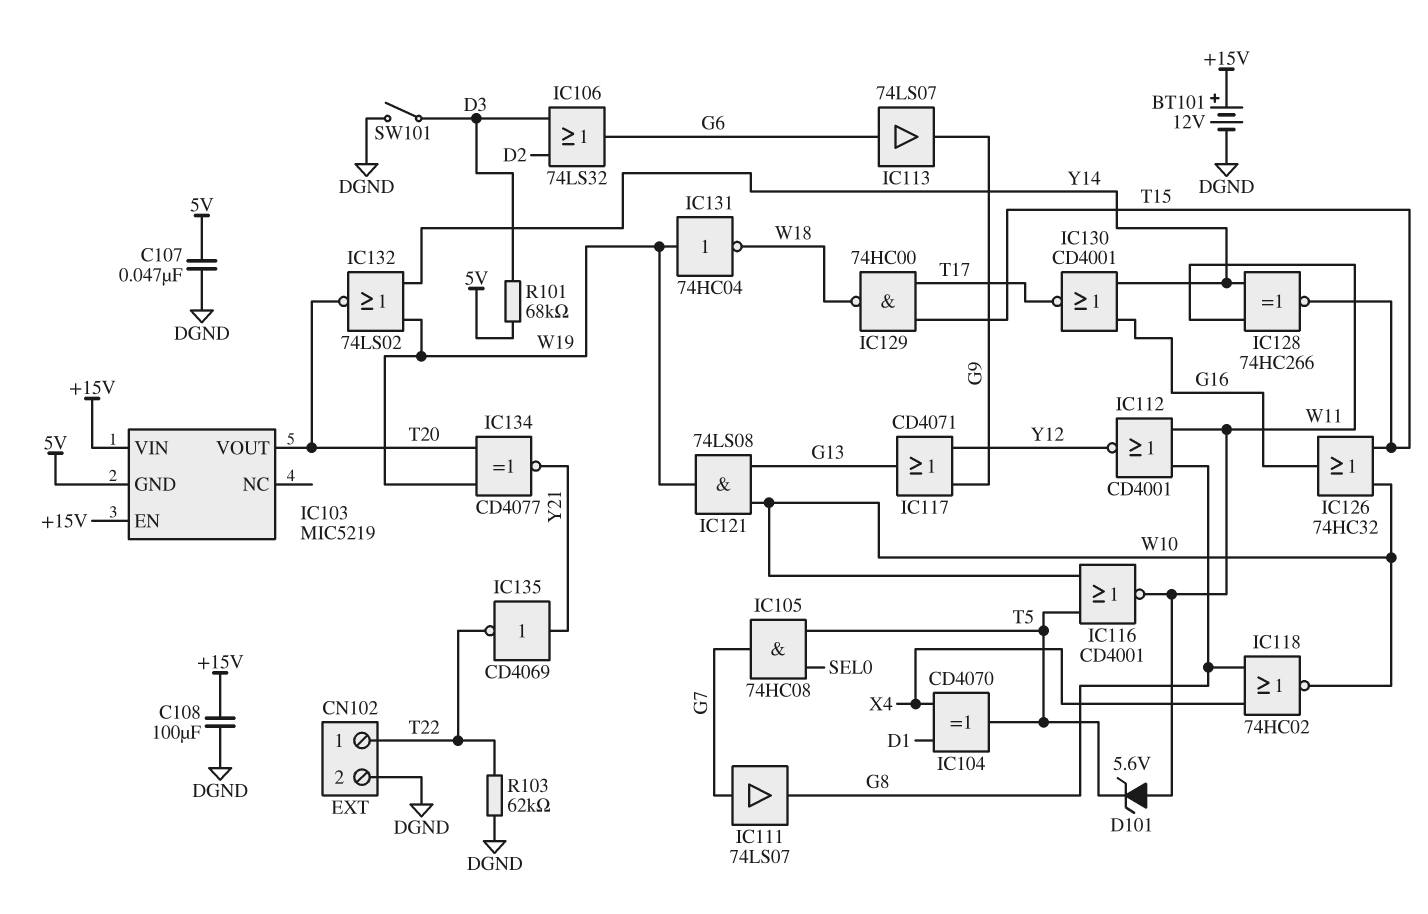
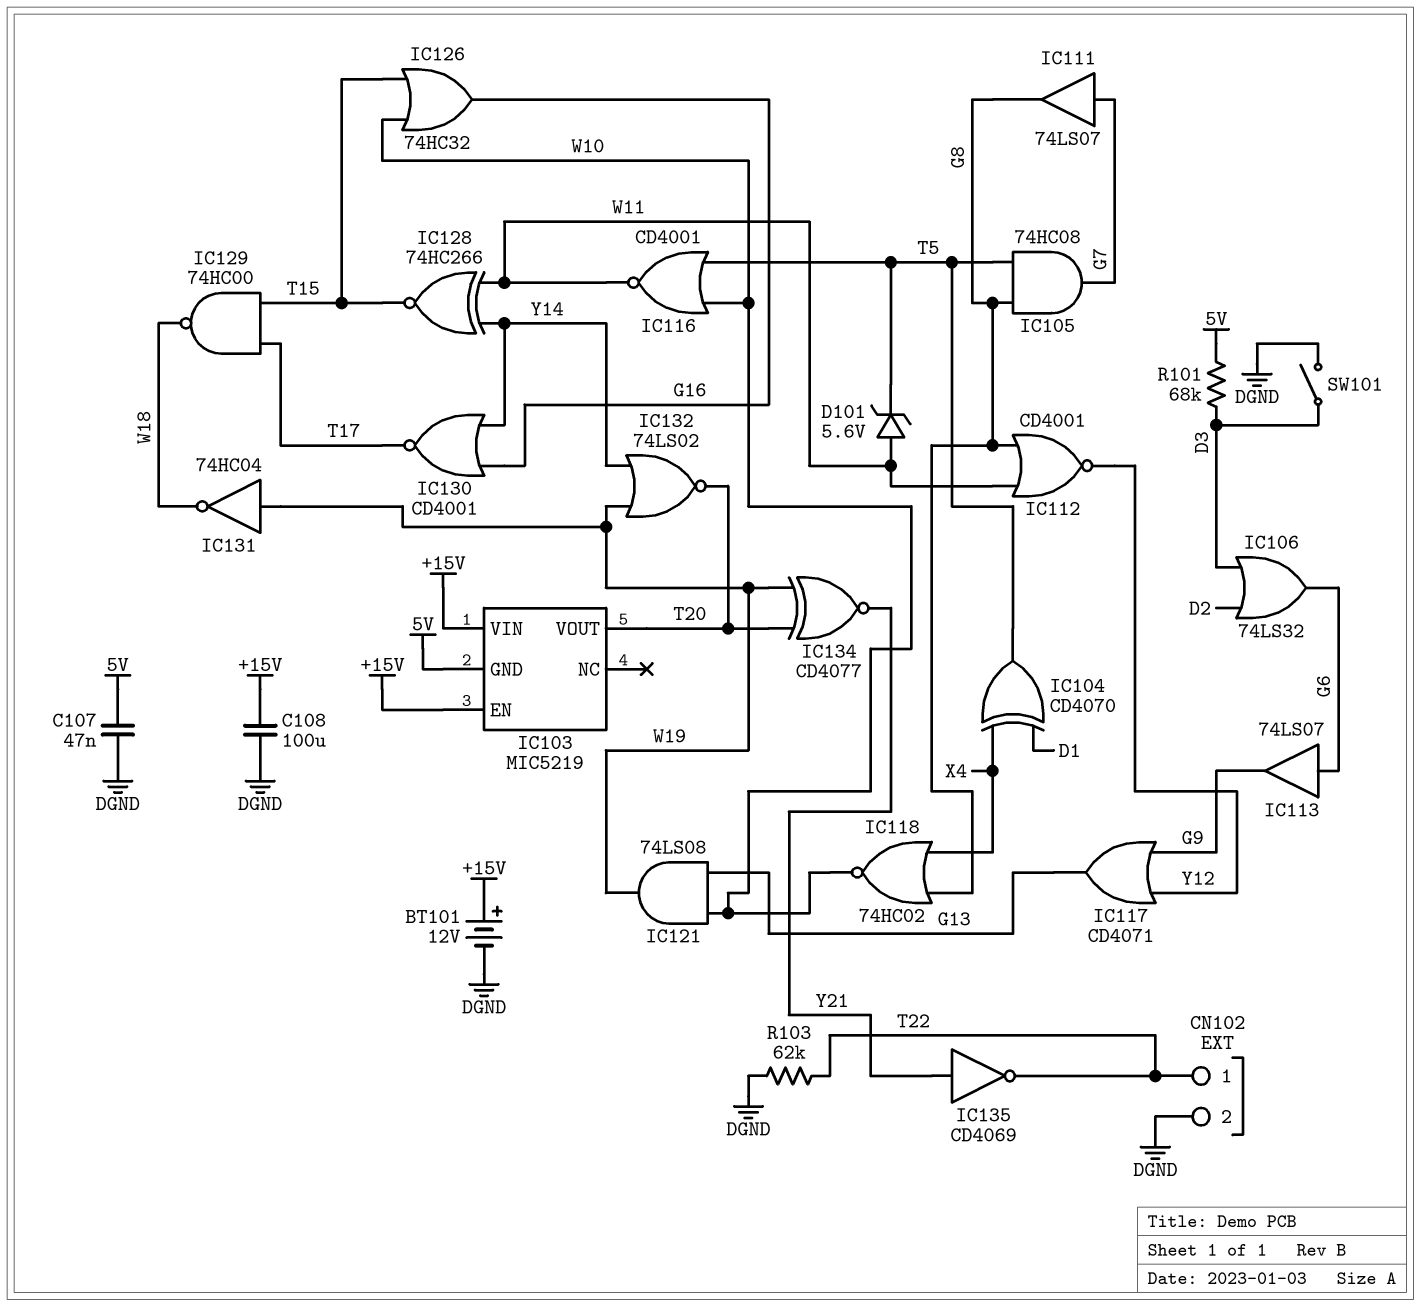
IC105: AND 74HC08 (in SEL0, in T5, out G7) -> AND 74HC08 (in G8, in T5, out G7)

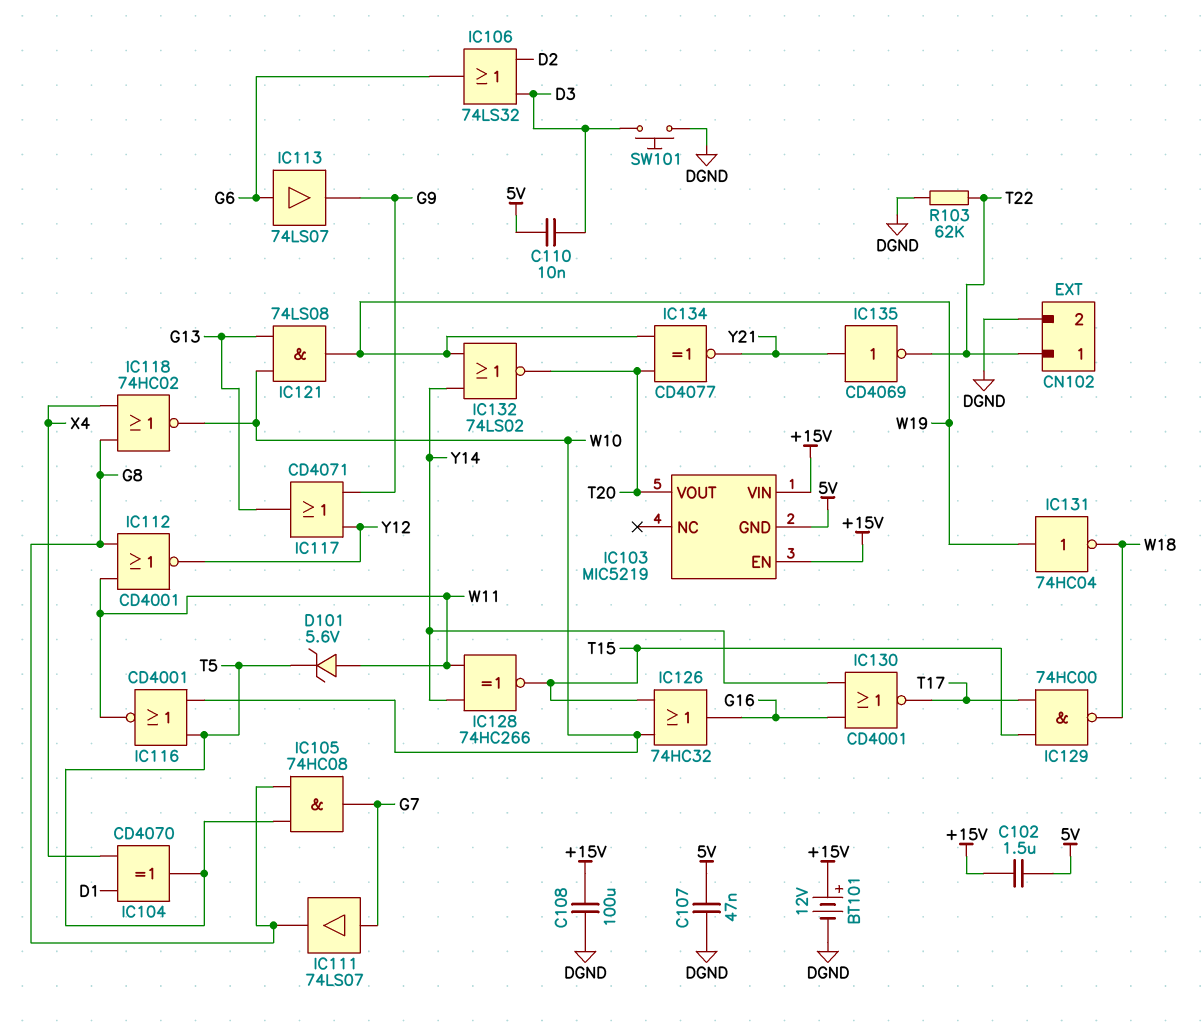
C102: none -> 1.5uF (+15V, 5V)
C110: none -> 10nF (5V, D3)
R101: 68k (5V, D3) -> none
SW101: switch (D3, DGND) -> button (D3, DGND)

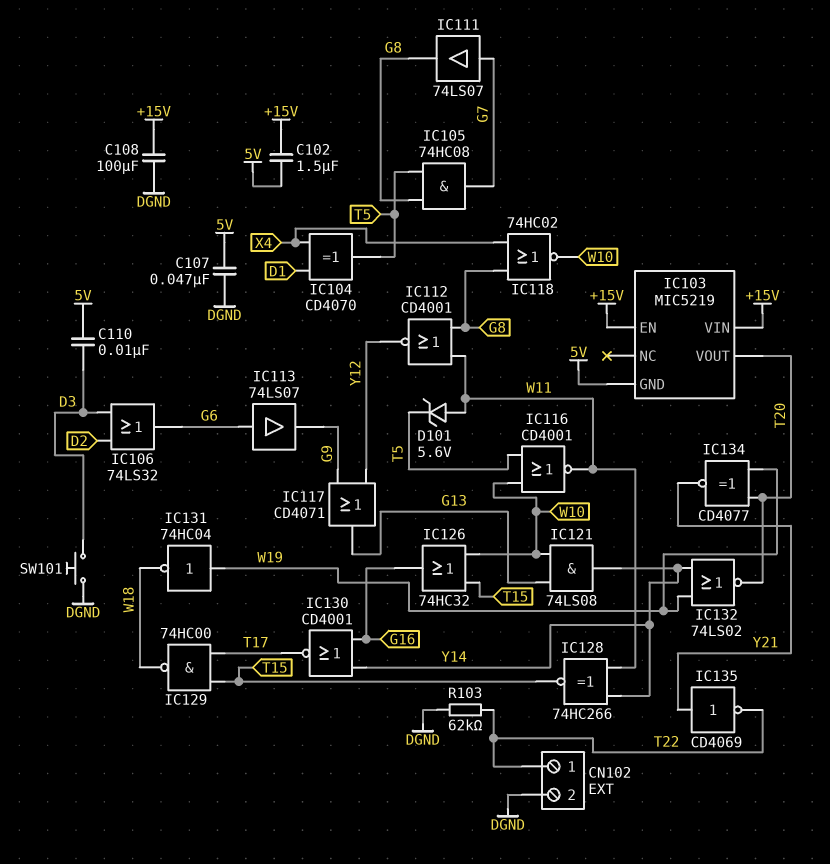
BT101: 12V (plus +15V, minus DGND) -> none
IC121: AND 74LS08 (in G13, in W10, out W19) -> AND 74LS08 (in G13, in W10, out Y14)

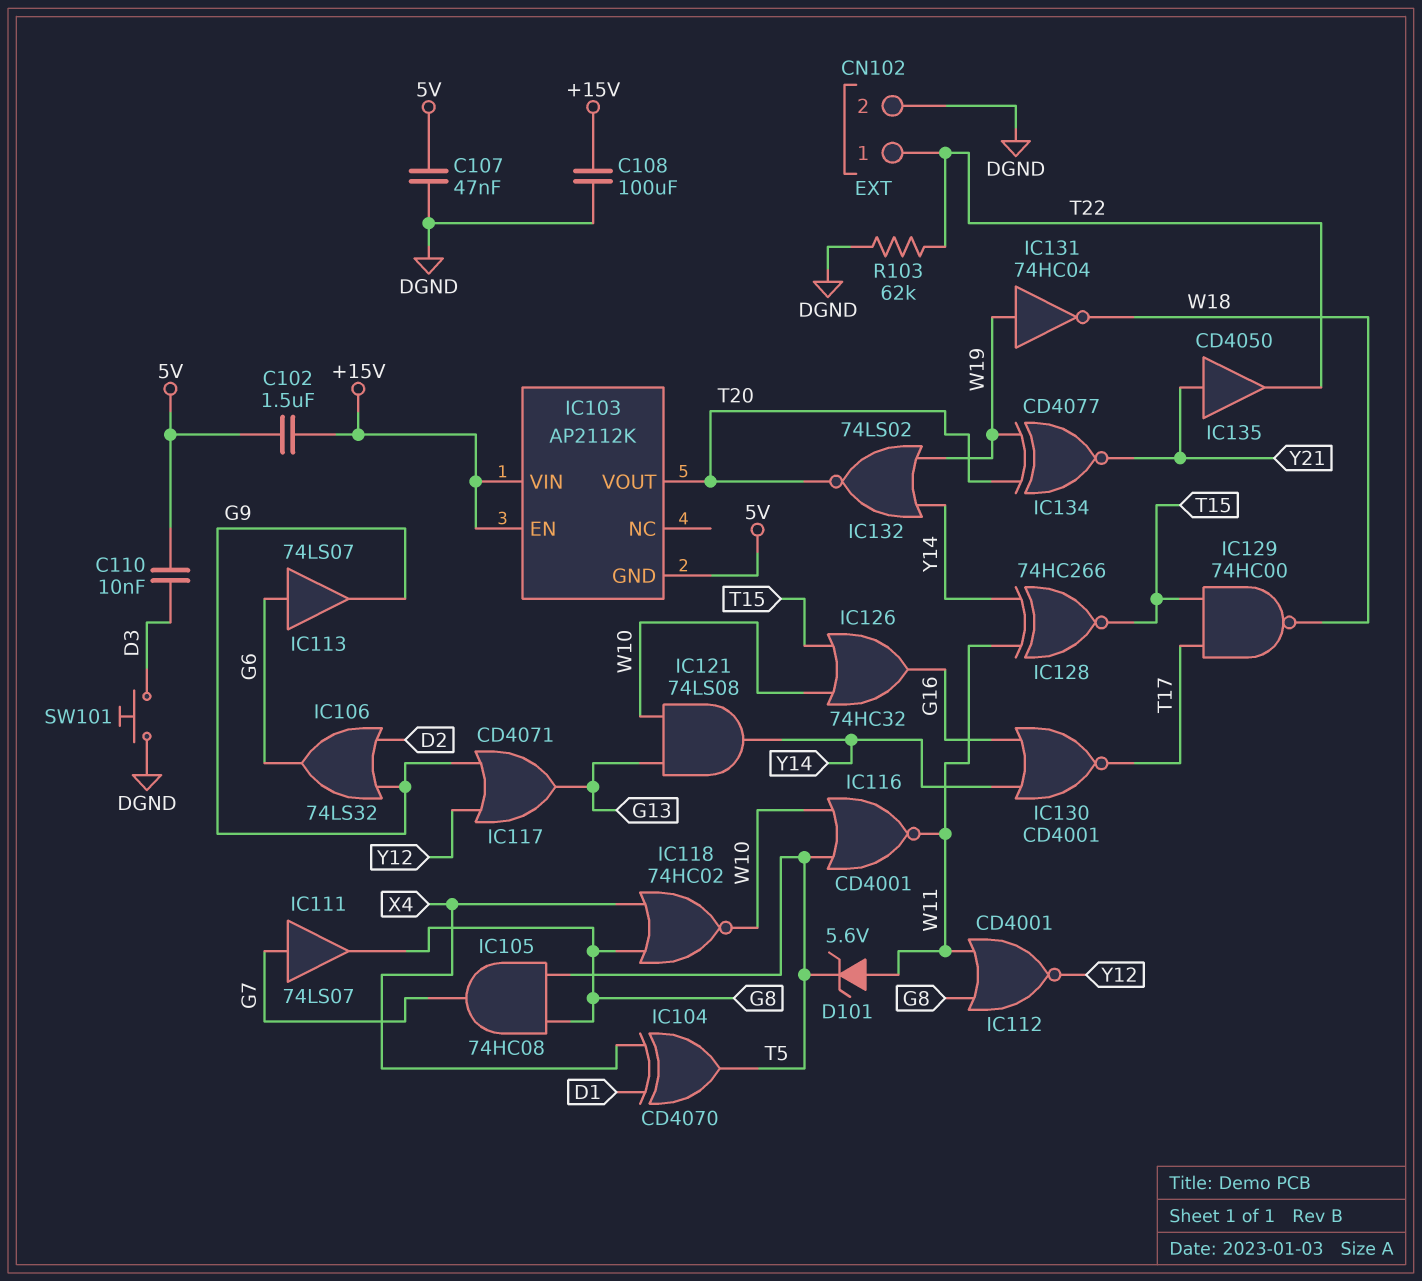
IC103: MIC5219 -> AP2112K
IC106: OR 74LS32 (in D2, in D3, out G6) -> OR 74LS32 (in D2, in G9, out G6)
IC135: NOT CD4069 (in Y21, out T22) -> buffer CD4050 (in Y21, out T22)

